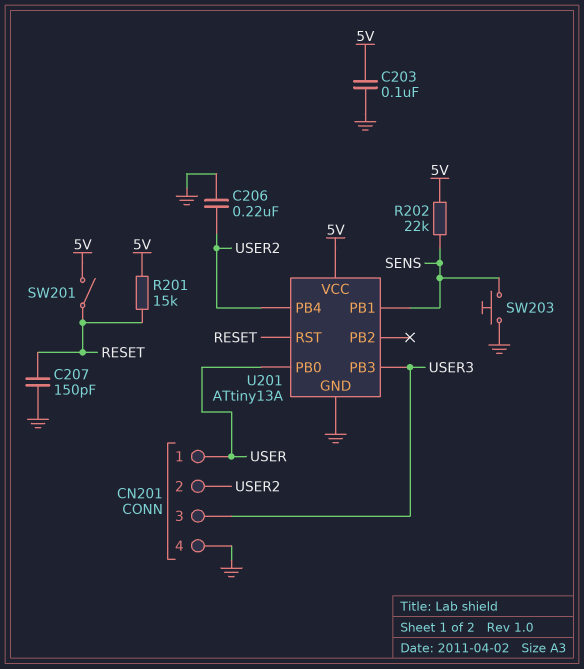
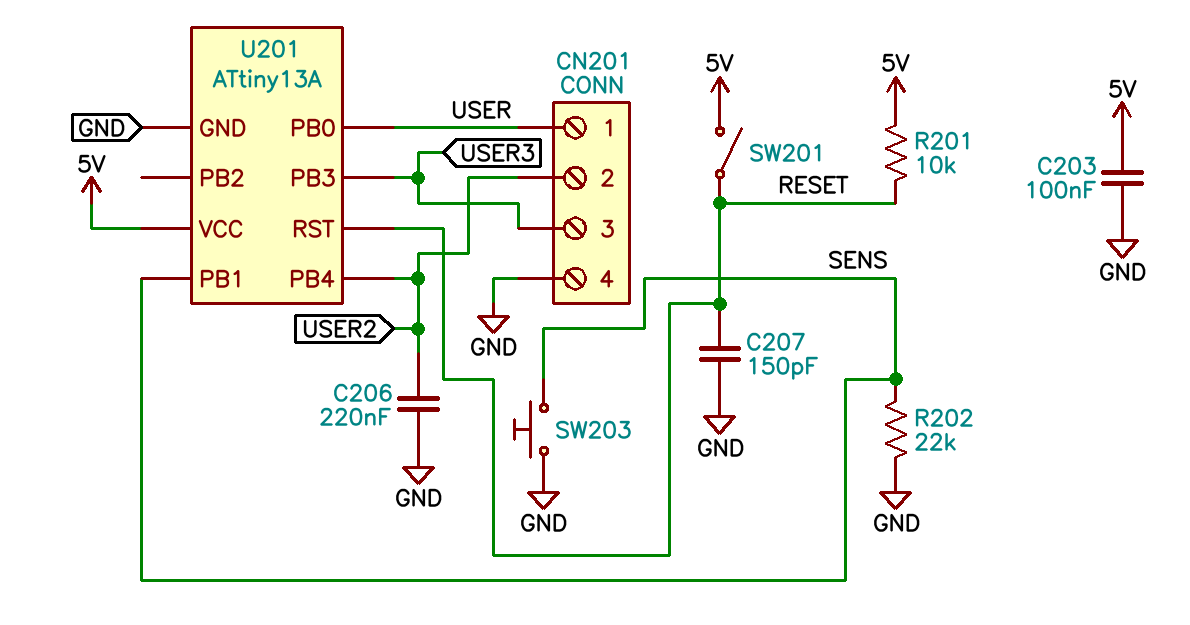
R201: 15k (5V, RESET) -> 10k (5V, RESET)
R202: 22k (5V, SENS) -> 22k (GND, SENS)

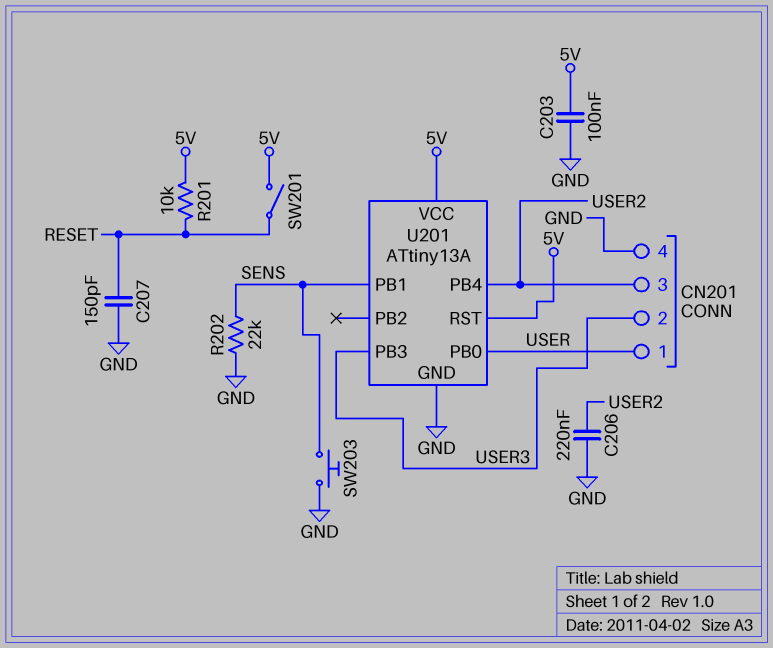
CN201 pin 2: USER2 -> USER3
CN201 pin 3: USER3 -> USER2
U201 pin RST: RESET -> 5V

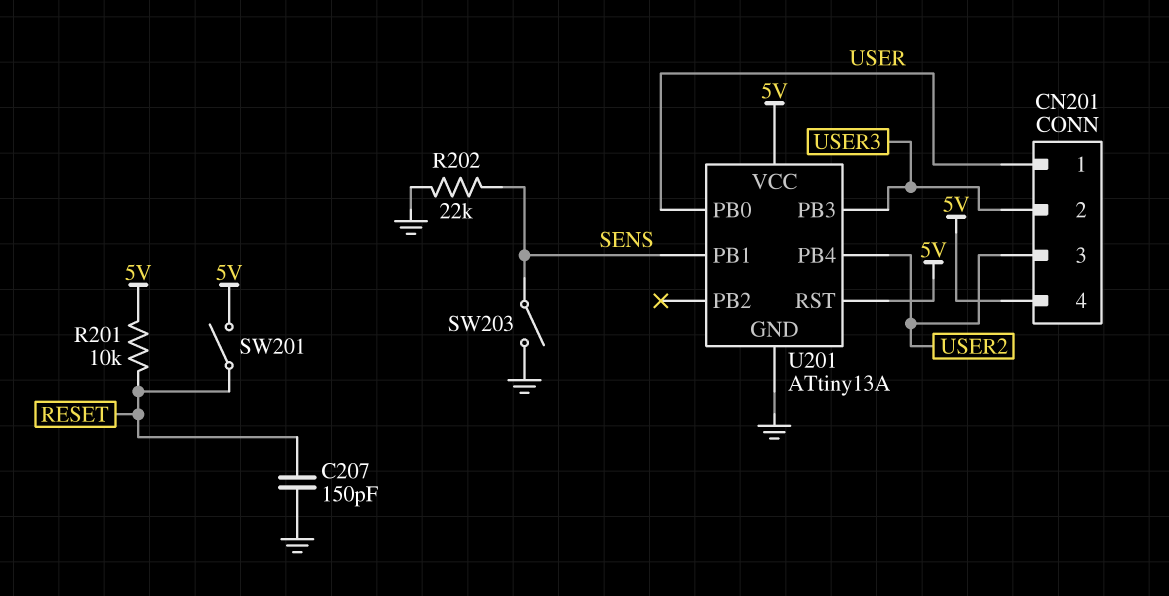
C203: 100nF (5V, GND) -> none
C206: 220nF (GND, USER2) -> none
CN201 pin 4: GND -> 5V
SW203: button (GND, SENS) -> switch (GND, SENS)

